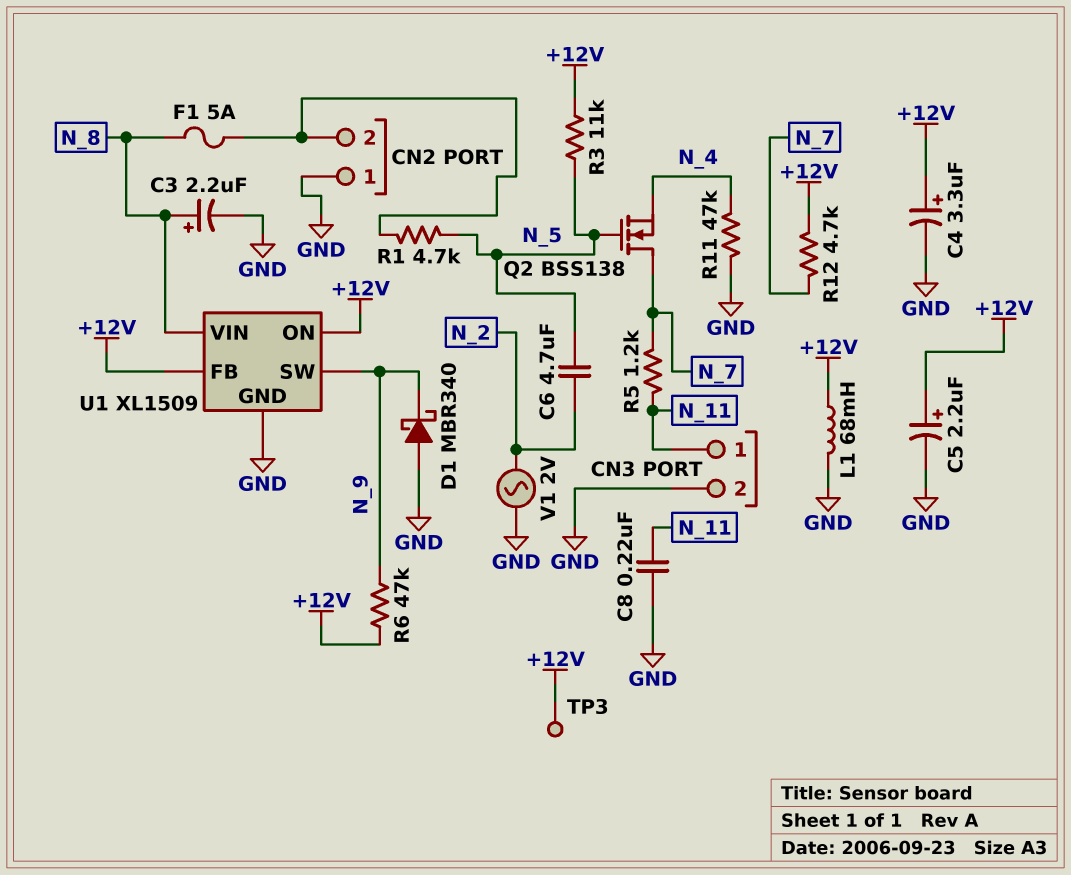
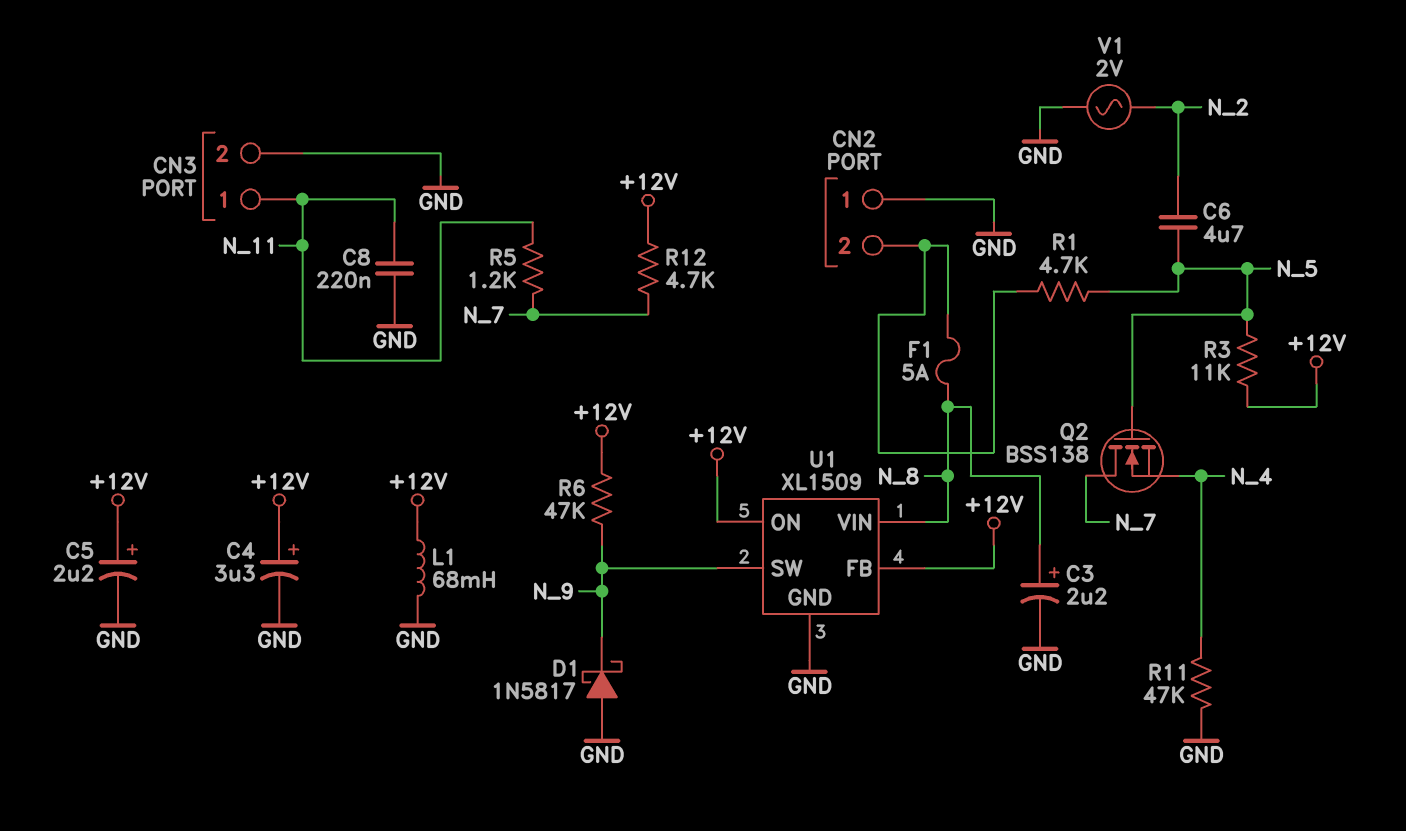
D1: schottky MBR340 (A GND, K N_9) -> schottky 1N5817 (A GND, K N_9)
TP3: test point (+12V) -> none

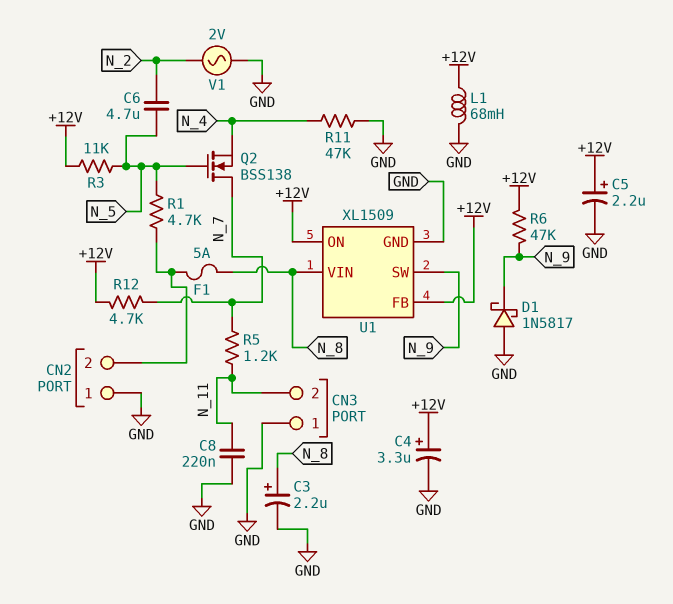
CN3 pin 1: N_11 -> GND
CN3 pin 2: GND -> N_11

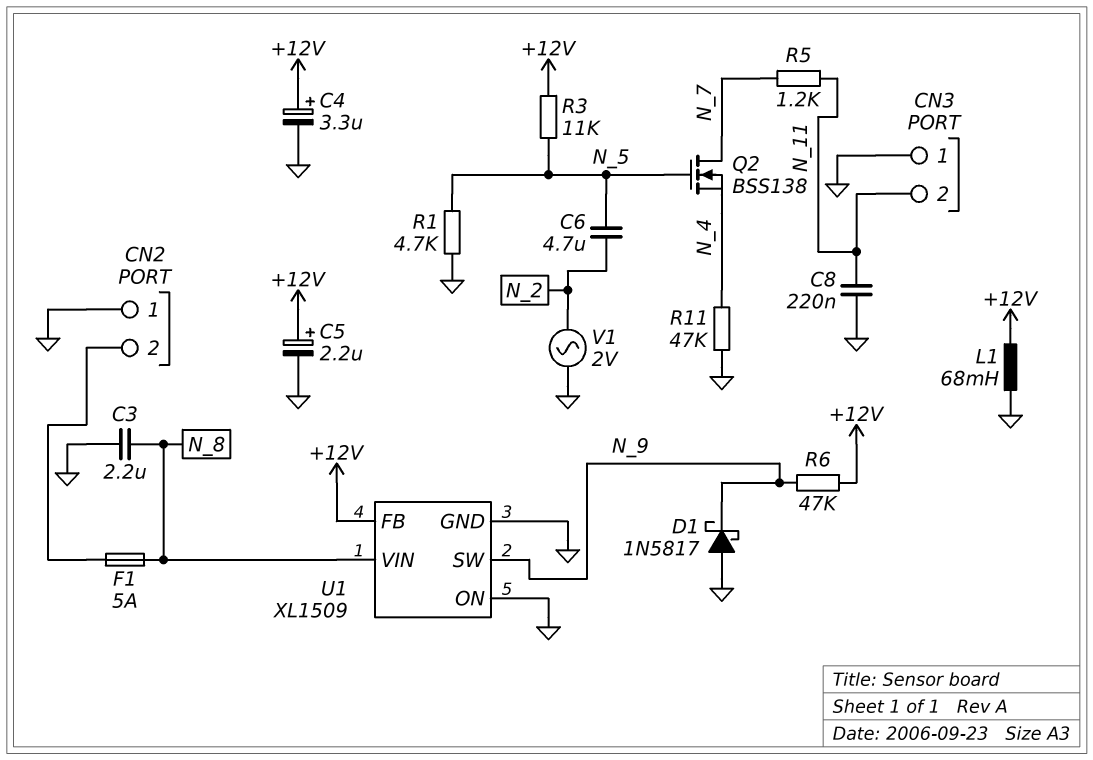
C3: 2.2uF (plus N_8, minus GND) -> 2.2uF (GND, N_8)
R1: 4.7k (CN2/2, N_5) -> 4.7k (GND, N_5)
R12: 4.7k (+12V, N_7) -> none
U1 pin ON: +12V -> GND

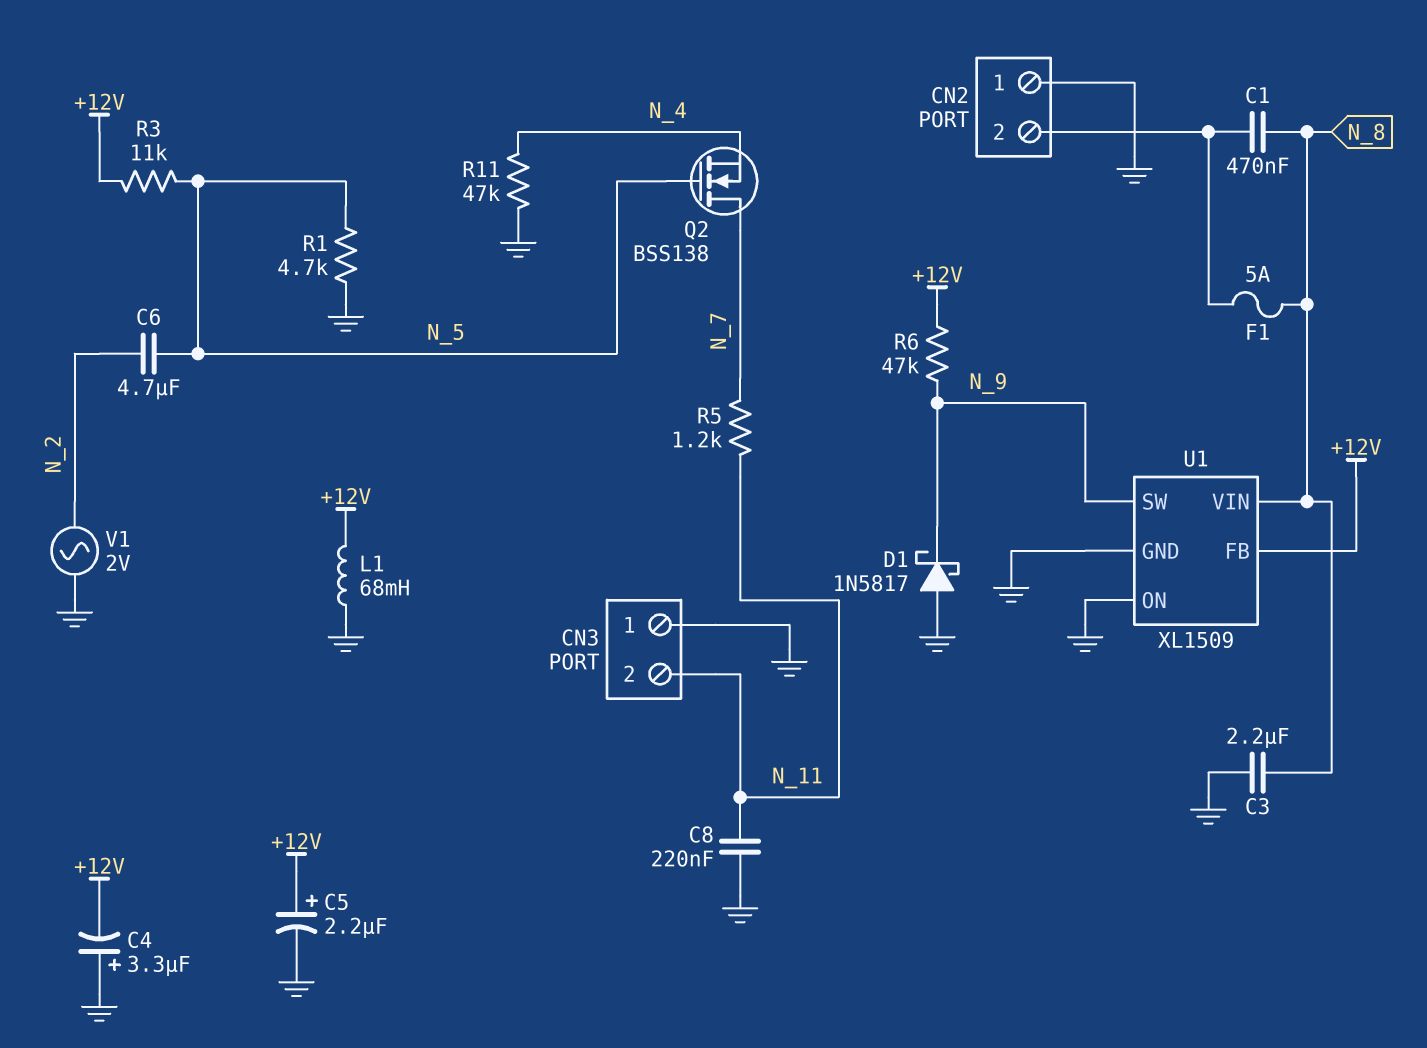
C1: none -> 470nF (CN2/2, N_8)
C4: 3.3uF (plus +12V, minus GND) -> 3.3uF (plus GND, minus +12V)

